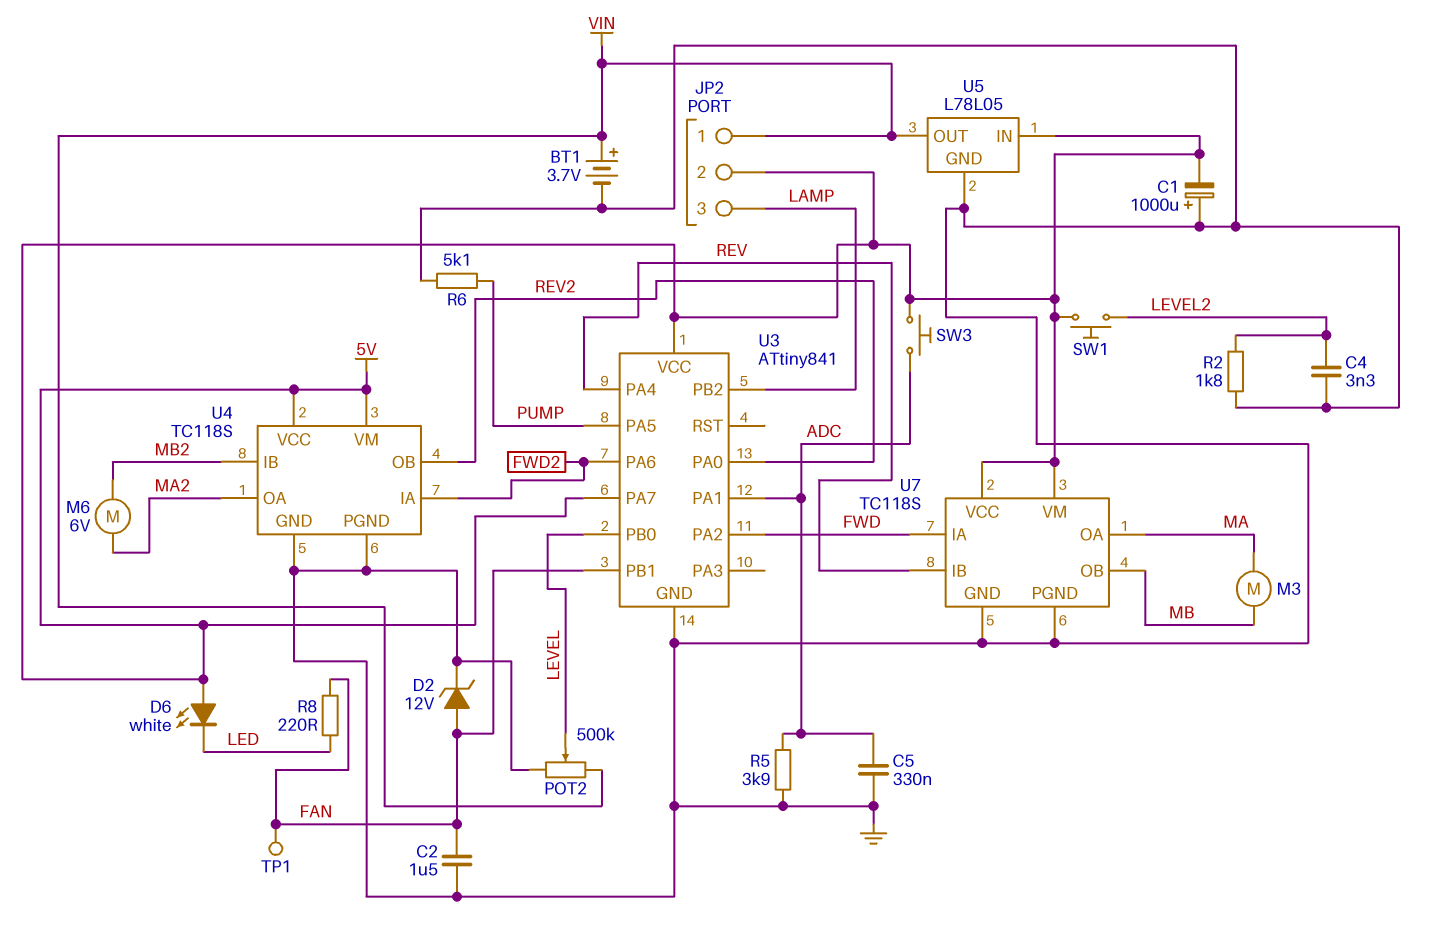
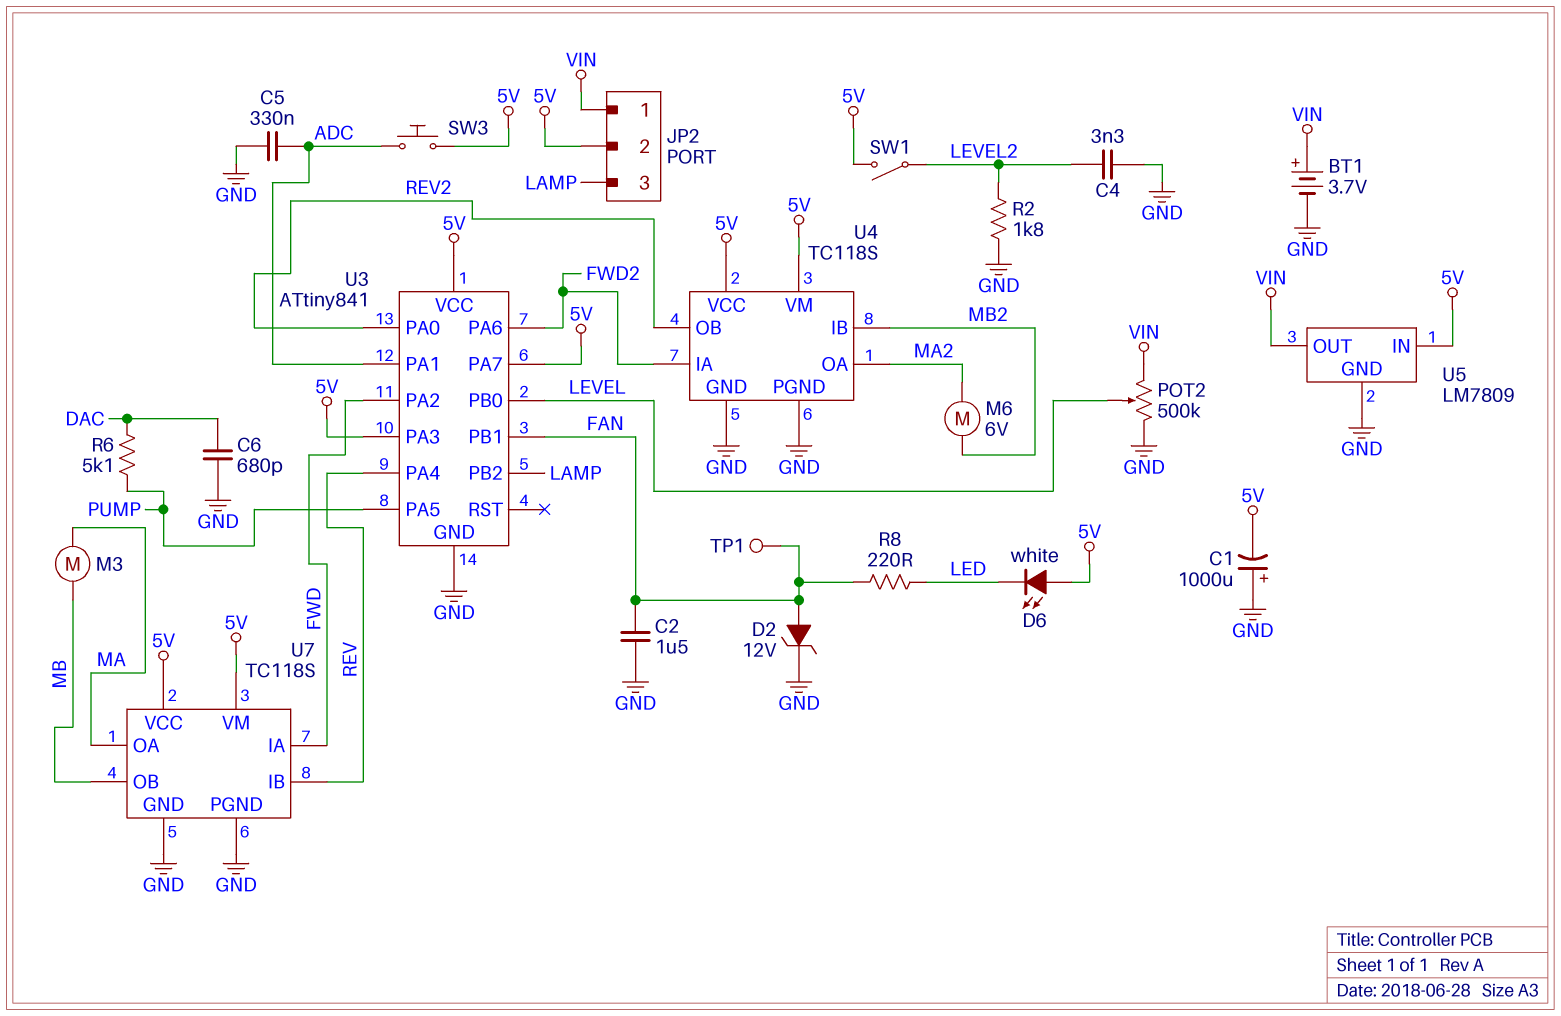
C6: none -> 680pF (DAC, GND)
R5: 3.9k (ADC, GND) -> none
R6: 5.1k (GND, PUMP) -> 5.1k (DAC, PUMP)
SW1: button (5V, LEVEL2) -> switch (5V, LEVEL2)
U3 pin PA3: none -> 5V
U5: L78L05 -> LM7809

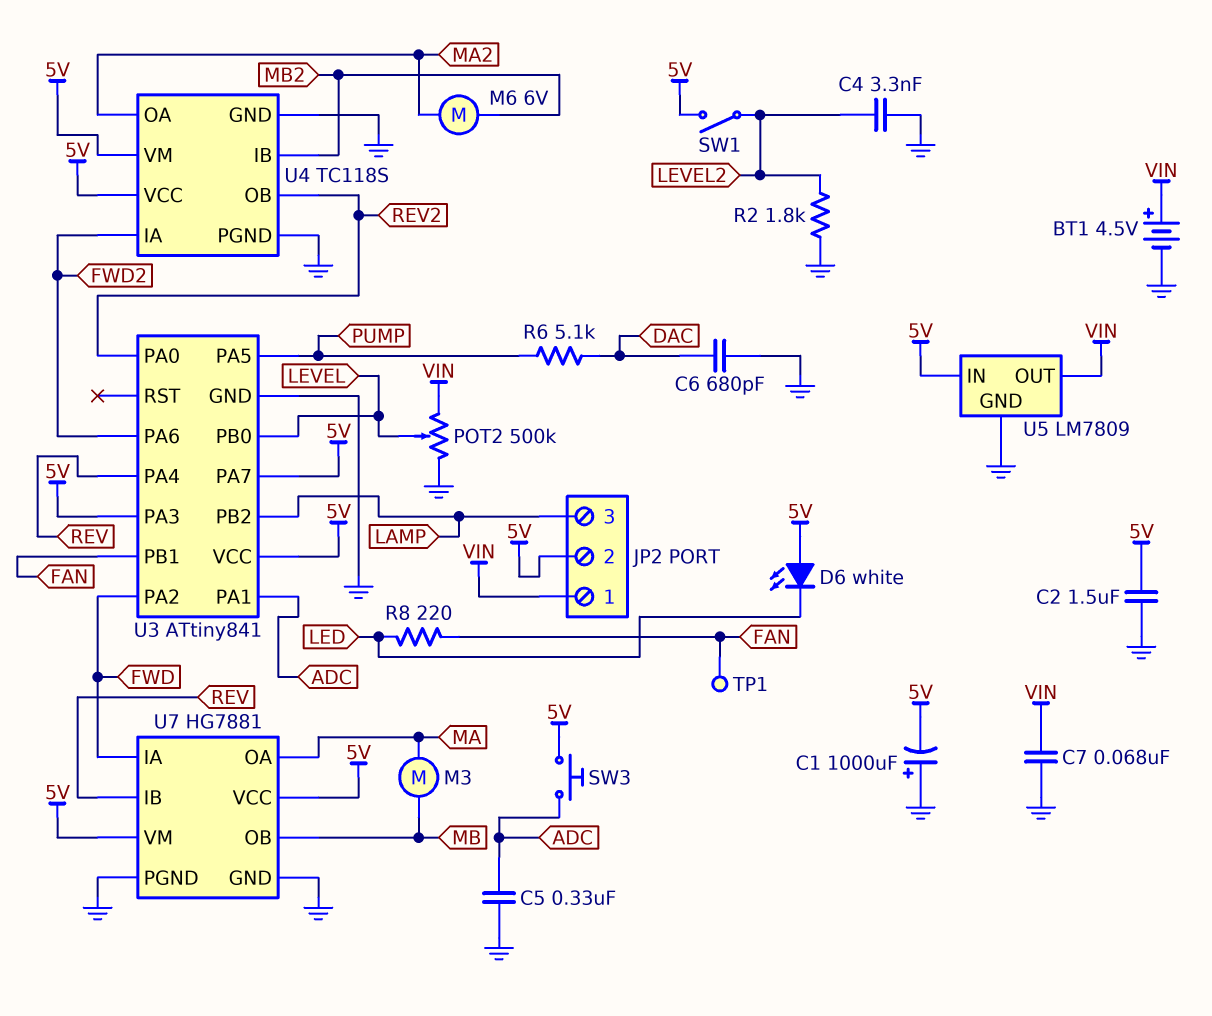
BT1: 3.7V (plus VIN, minus GND) -> 4.5V (plus VIN, minus GND)
C2: 1.5uF (FAN, GND) -> 1.5uF (5V, GND)
C7: none -> 68nF (GND, VIN)
D2: zener 12V (A FAN, K GND) -> none
U7: TC118S -> HG7881

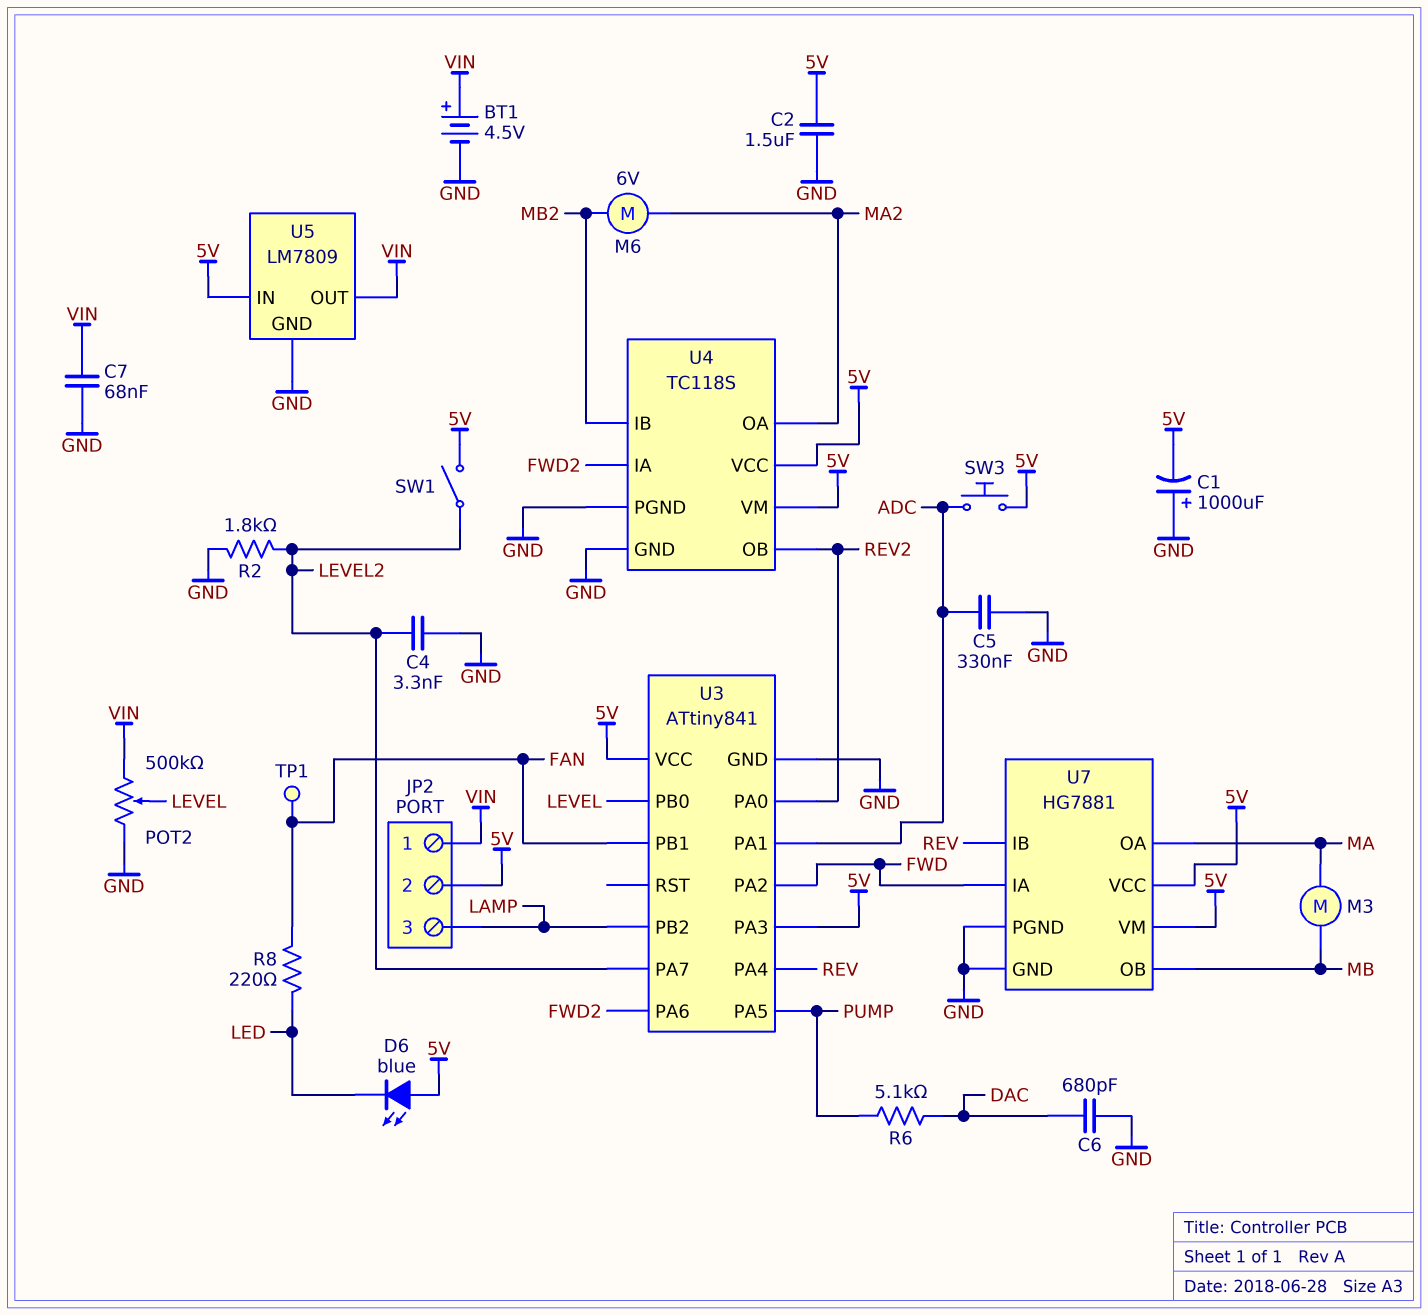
D6: LED white (A 5V, K LED) -> LED blue (A 5V, K LED)
U3 pin PA7: 5V -> LEVEL2

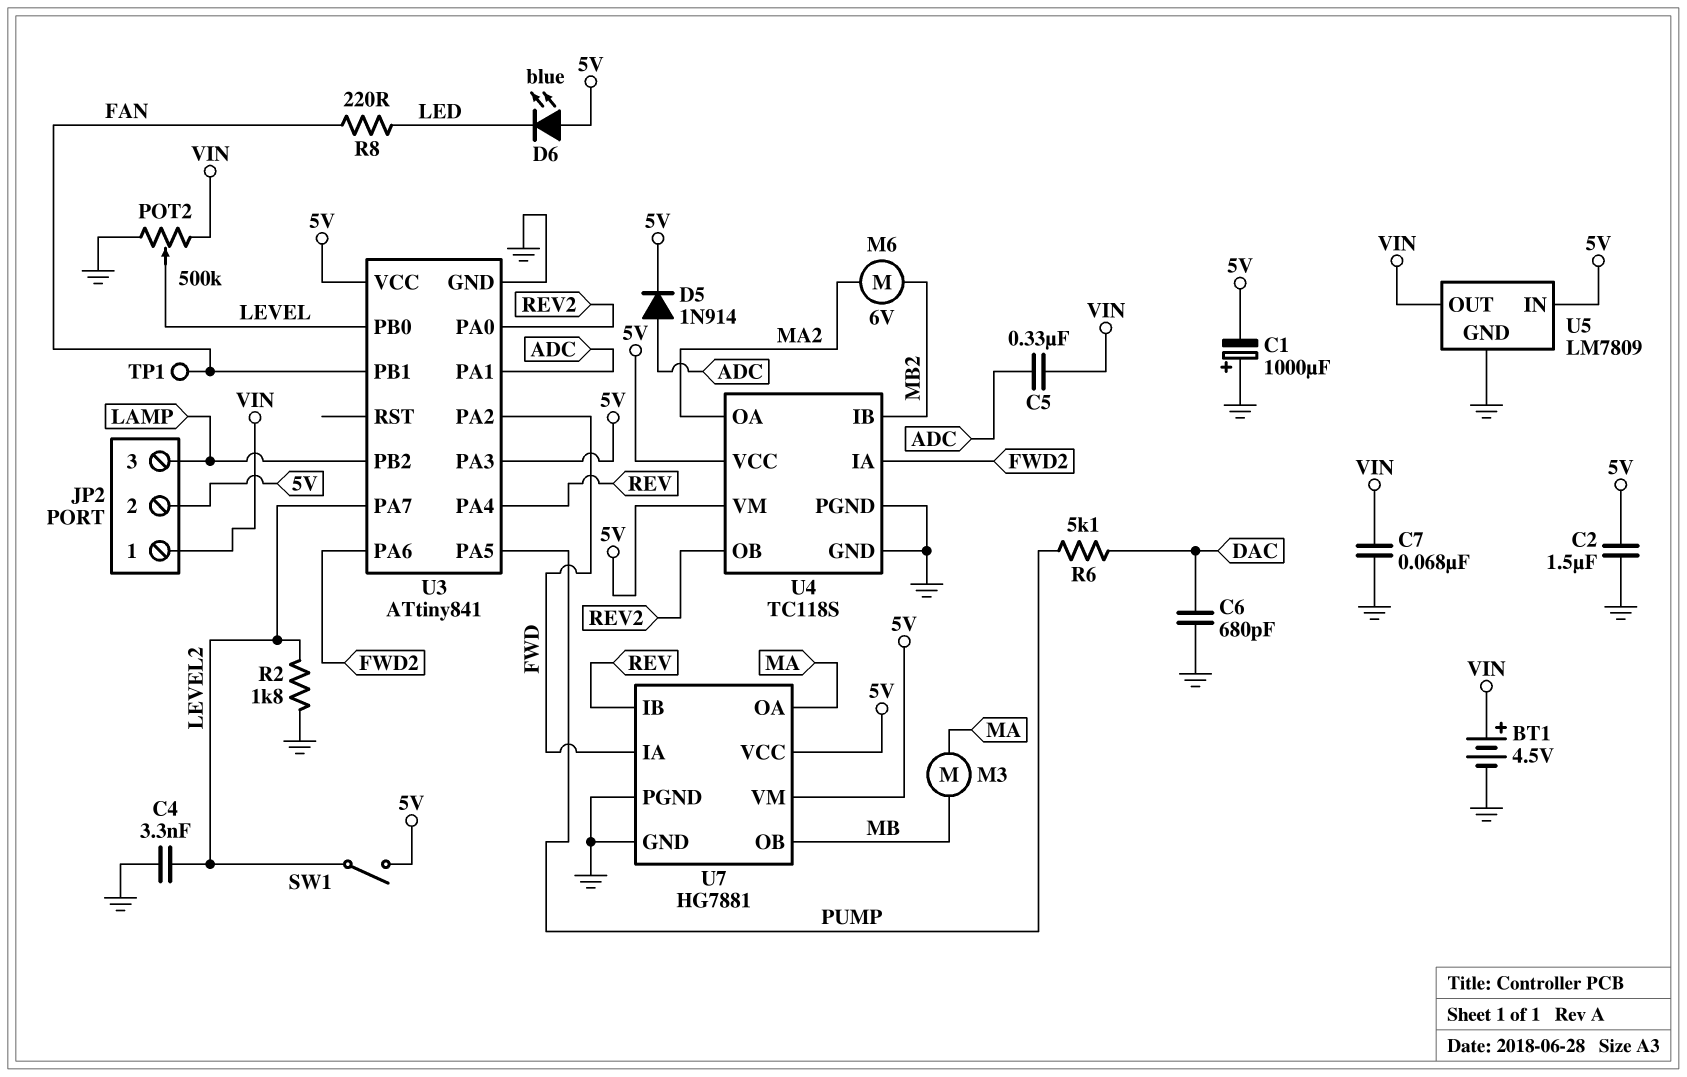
C5: 330nF (ADC, GND) -> 330nF (ADC, VIN)
D5: none -> diode 1N914 (A ADC, K 5V)
SW3: button (5V, ADC) -> none

